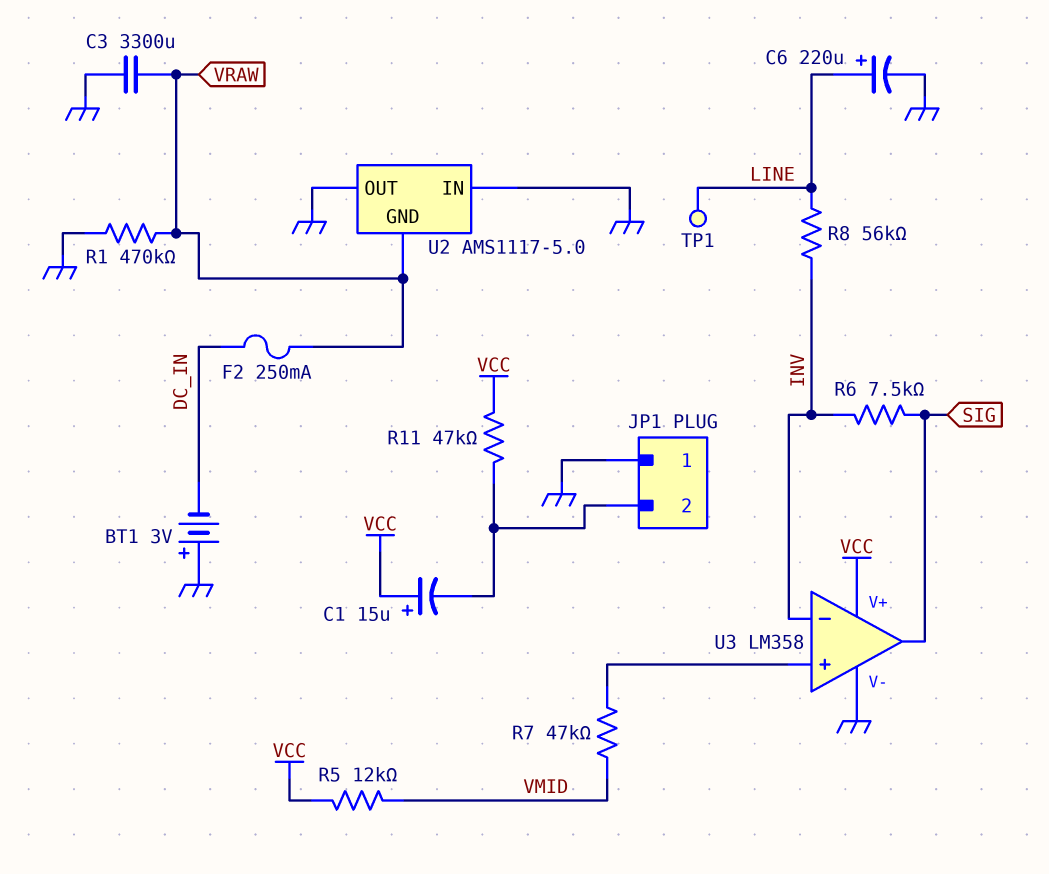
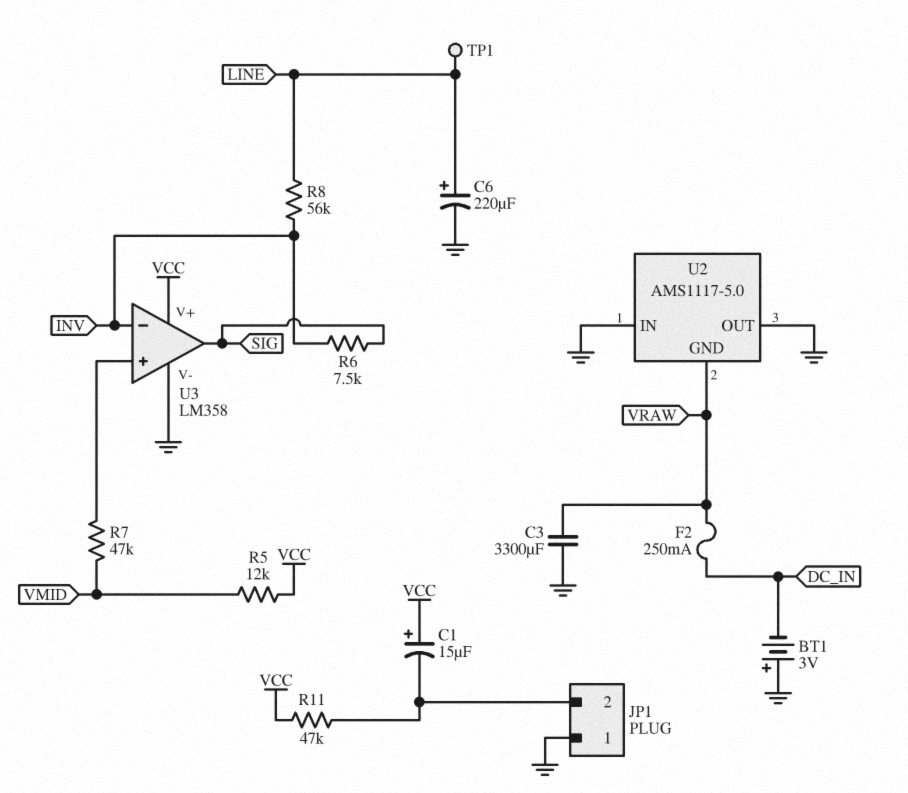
R1: 470k (GND, VRAW) -> none

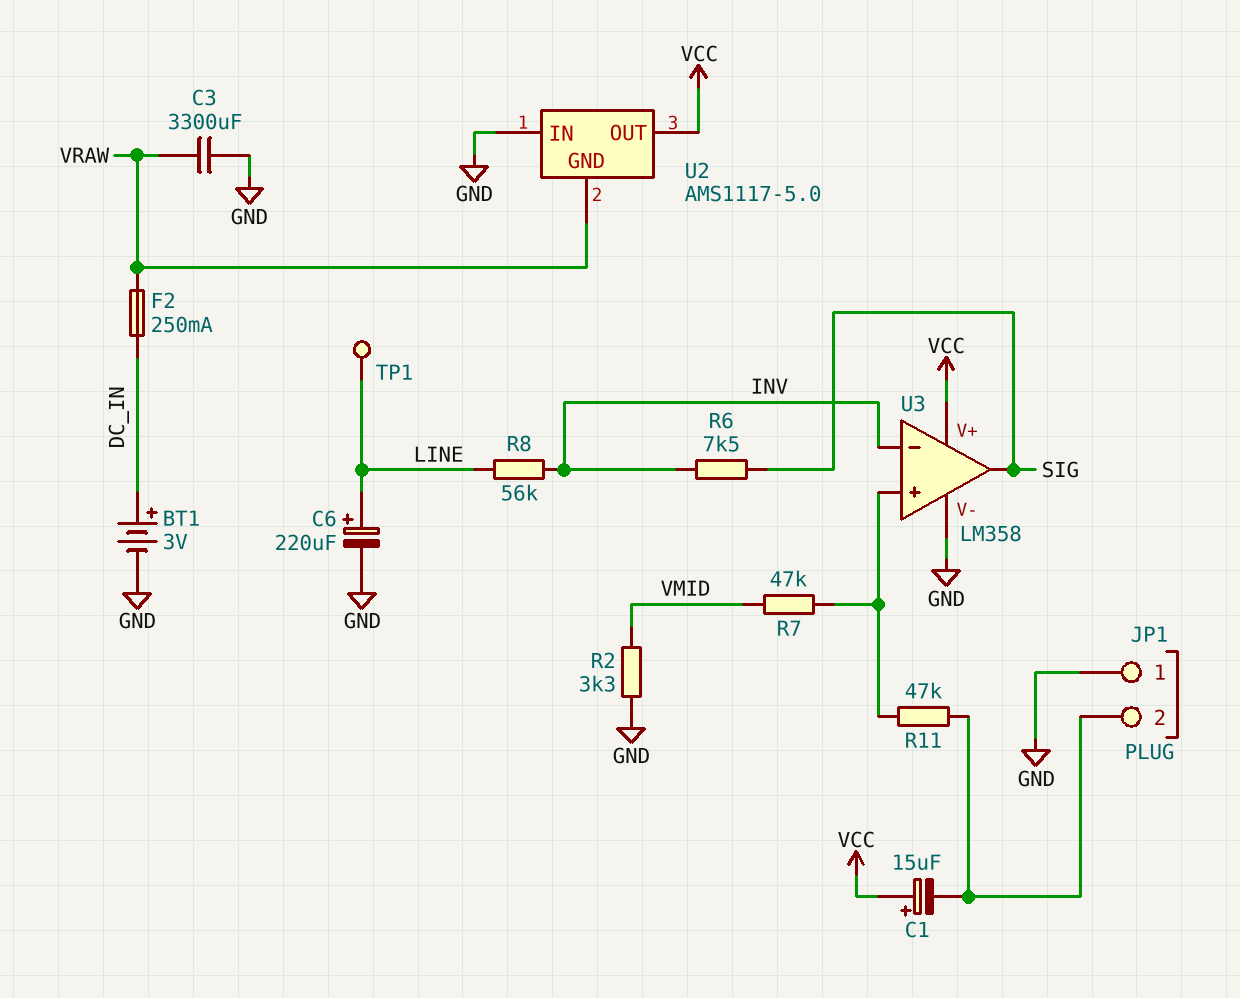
BT1: 3V (plus GND, minus DC_IN) -> 3V (plus DC_IN, minus GND)
R2: none -> 3.3k (GND, VMID)
R5: 12k (VCC, VMID) -> none
R11: 47k (JP1/2, VCC) -> 47k (JP1/2, U3/in+)
U2 pin OUT: GND -> VCC

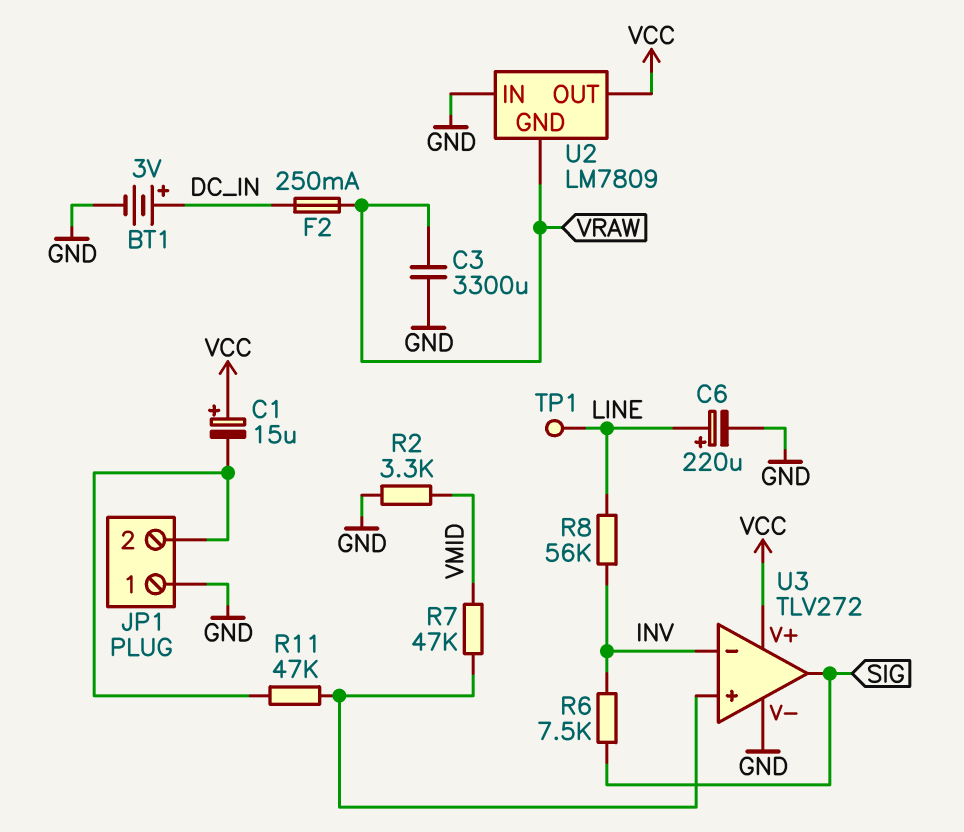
U2: AMS1117-5.0 -> LM7809
U3: LM358 -> TLV272

